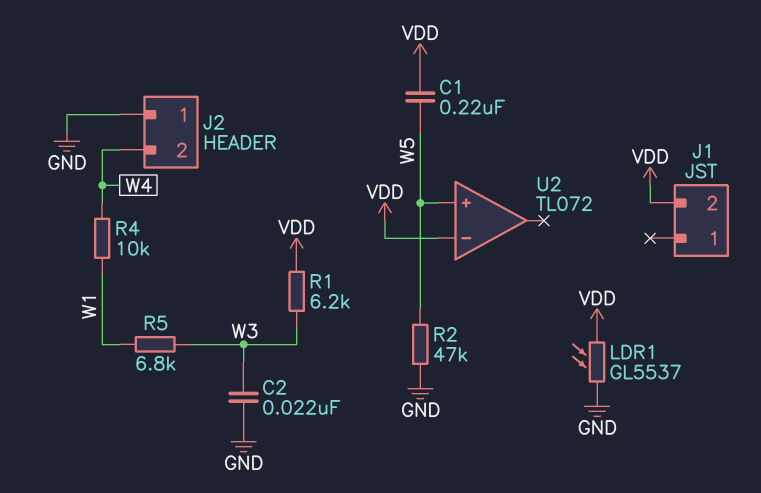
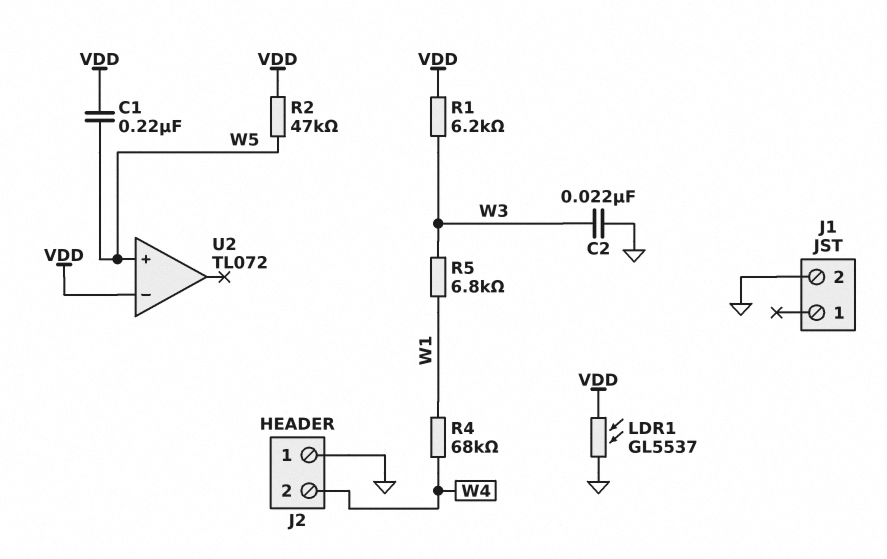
J1 pin 2: VDD -> GND
R2: 47k (GND, W5) -> 47k (VDD, W5)
R4: 10k (W1, W4) -> 68k (W1, W4)

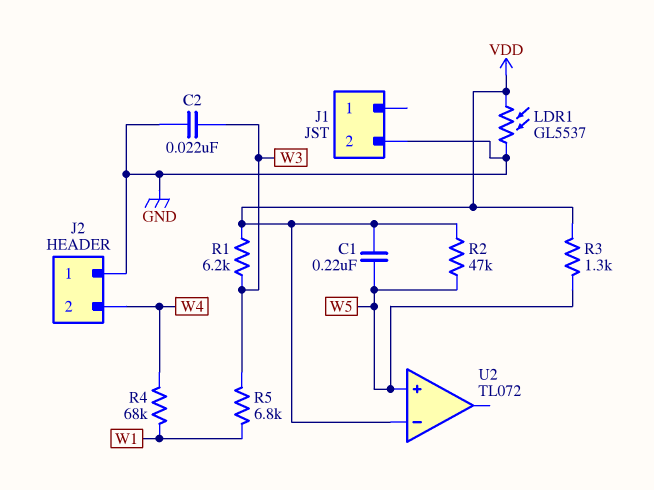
R3: none -> 1.3k (VDD, W5)

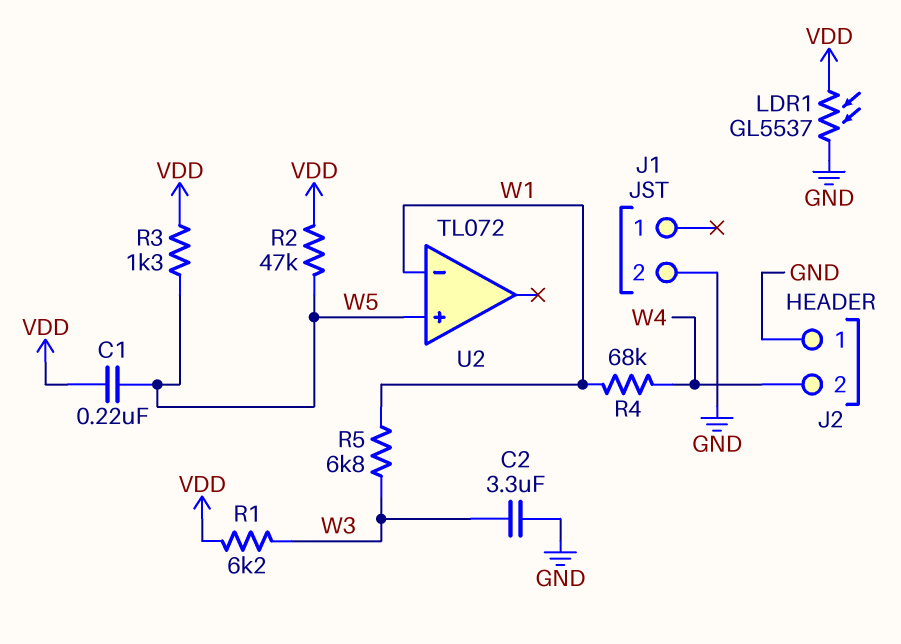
C2: 22nF (GND, W3) -> 3.3uF (GND, W3)
U2 pin in-: VDD -> W1

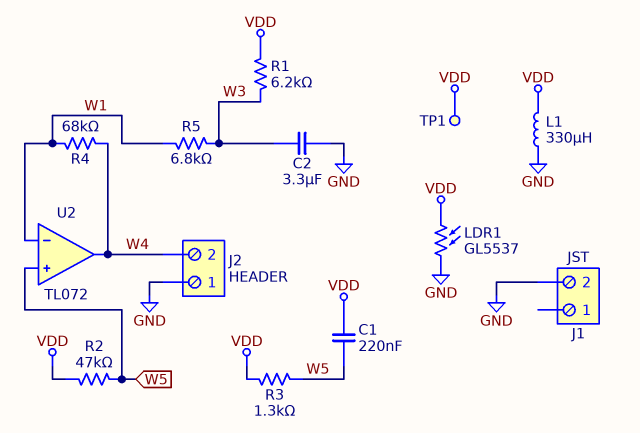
L1: none -> 330uH (GND, VDD)
TP1: none -> test point (VDD)
U2 pin out: none -> W4

